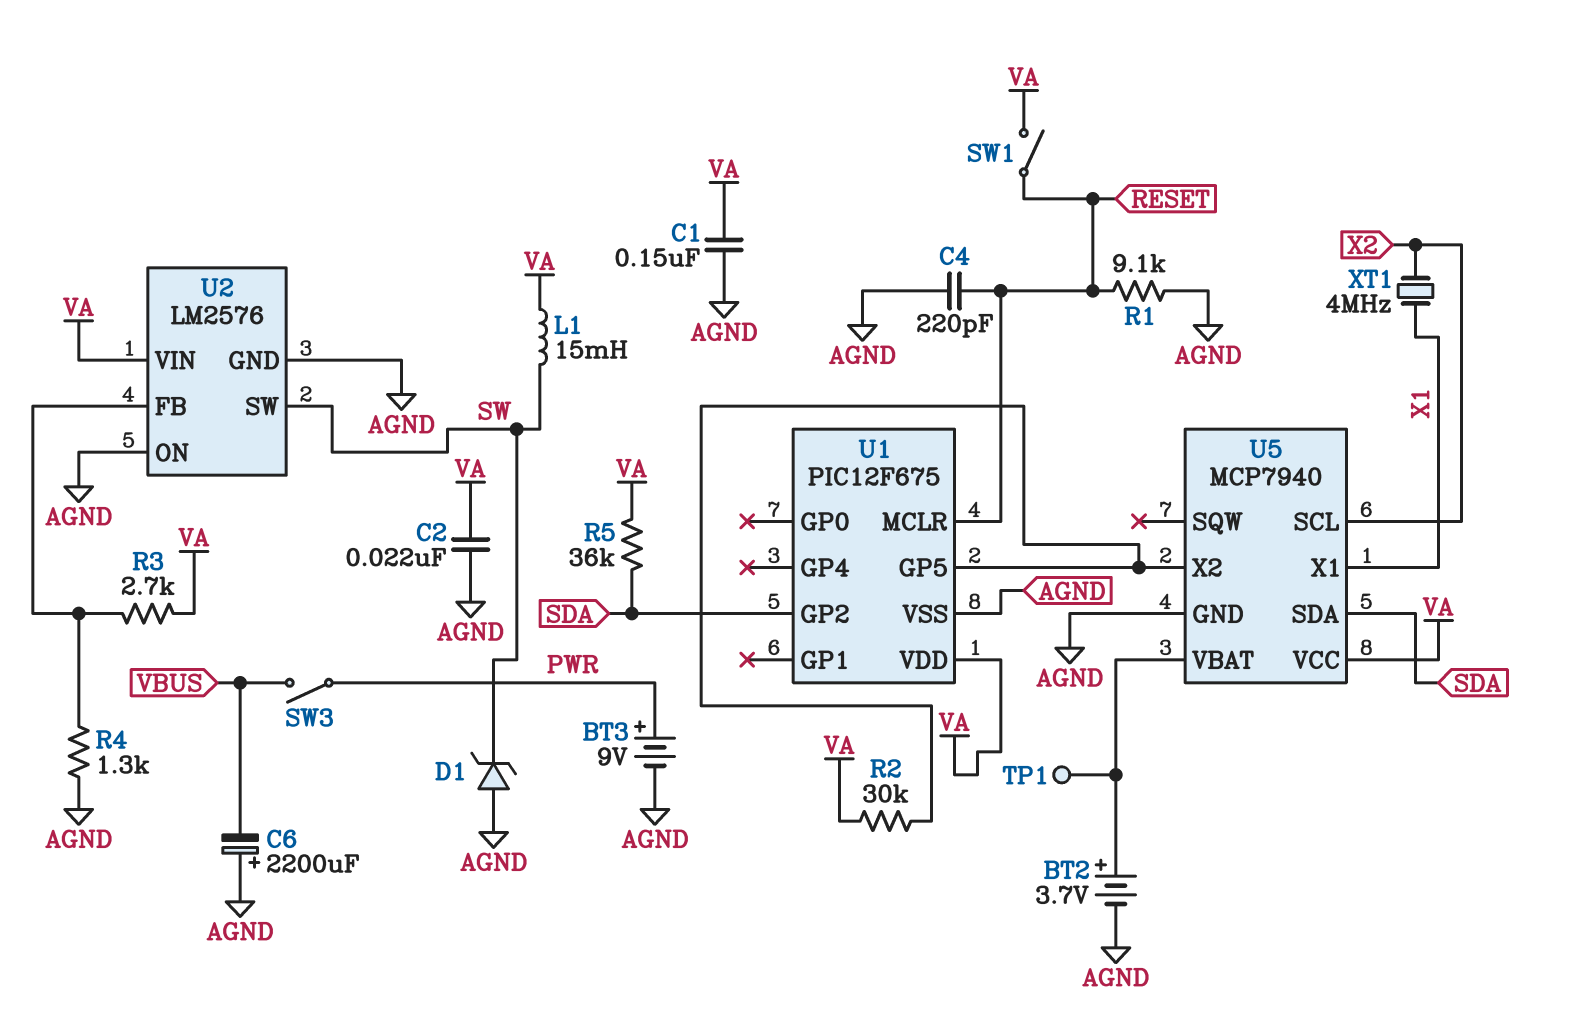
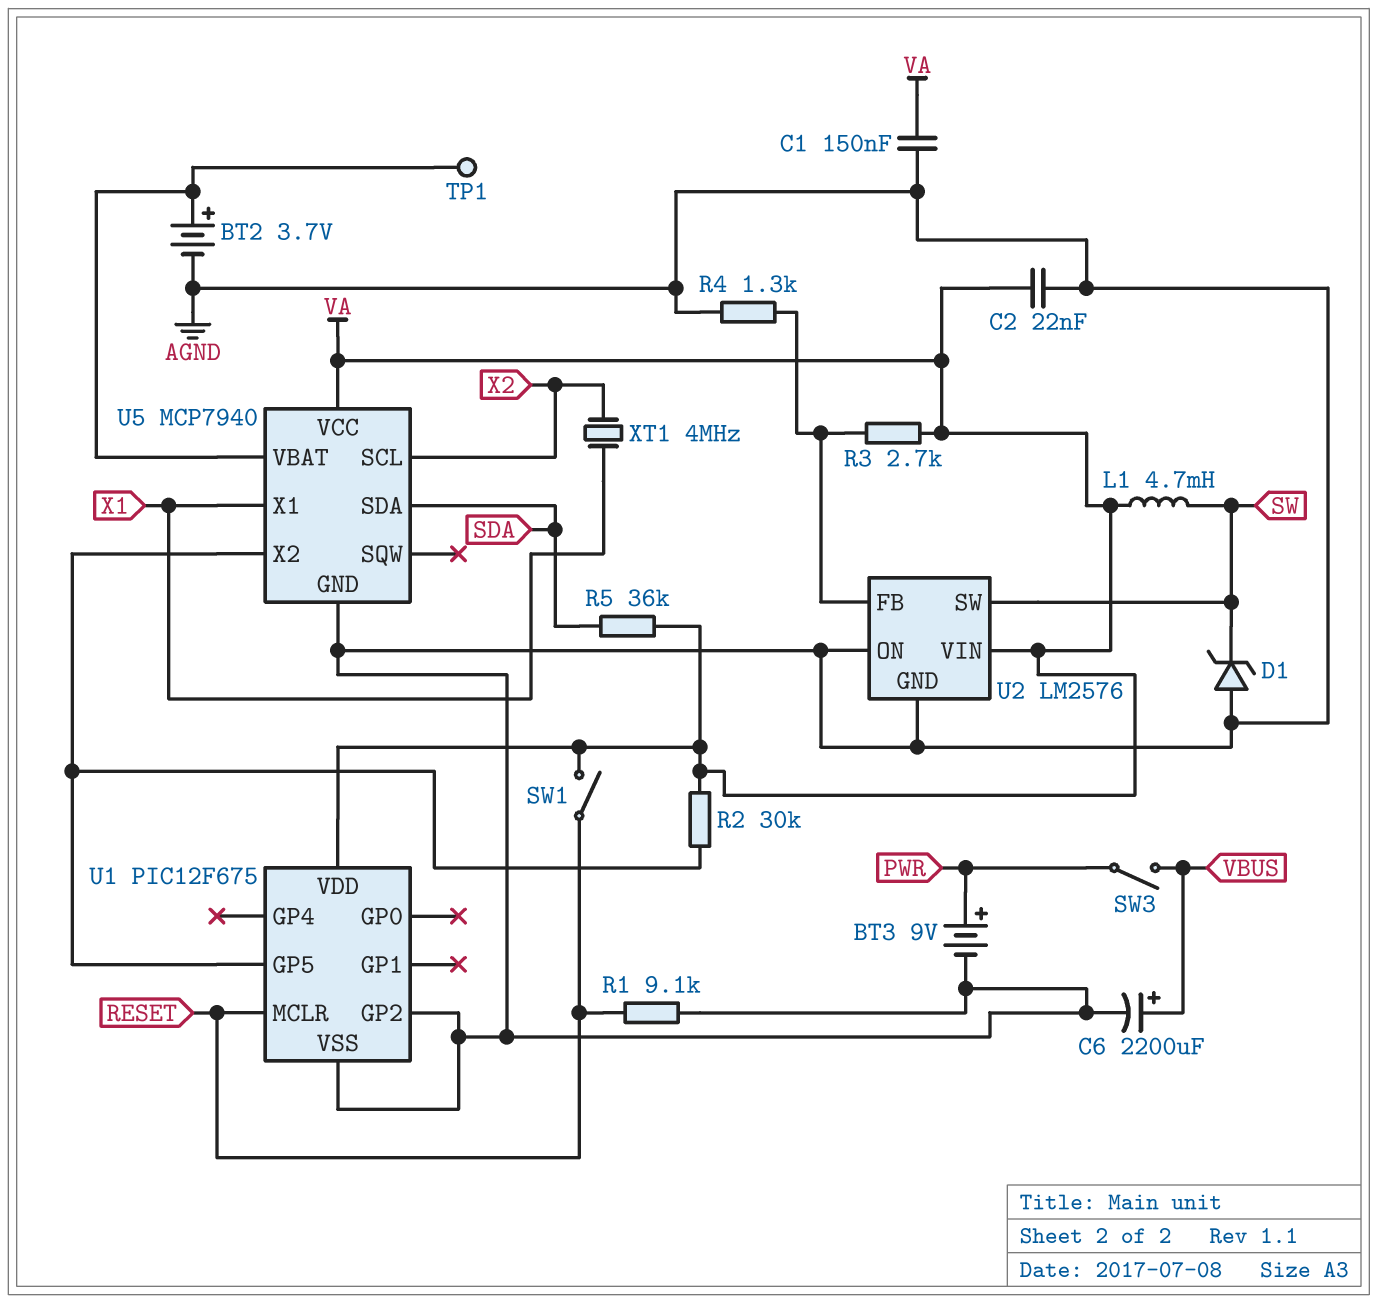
C4: 220pF (AGND, RESET) -> none
C6: 2200uF (plus AGND, minus VBUS) -> 2200uF (plus VBUS, minus AGND)
L1: 15mH (SW, VA) -> 4.7mH (SW, VA)
U1 pin GP2: SDA -> AGND

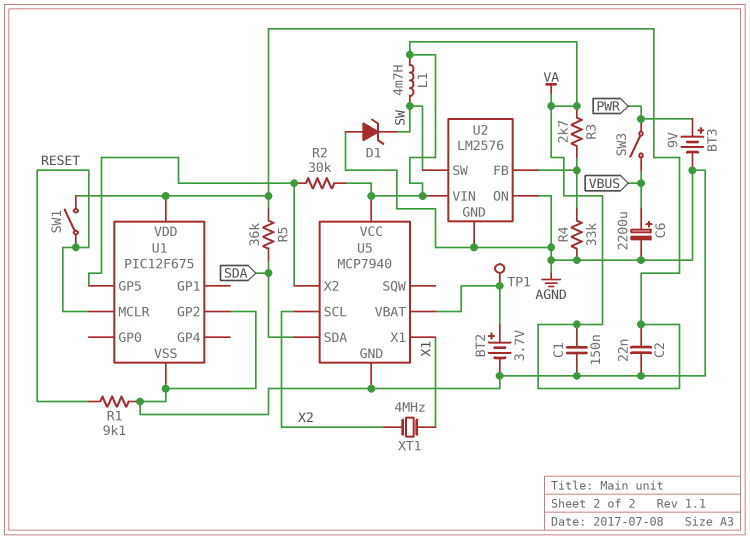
R4: 1.3k (AGND, U2/FB) -> 33k (AGND, U2/FB)

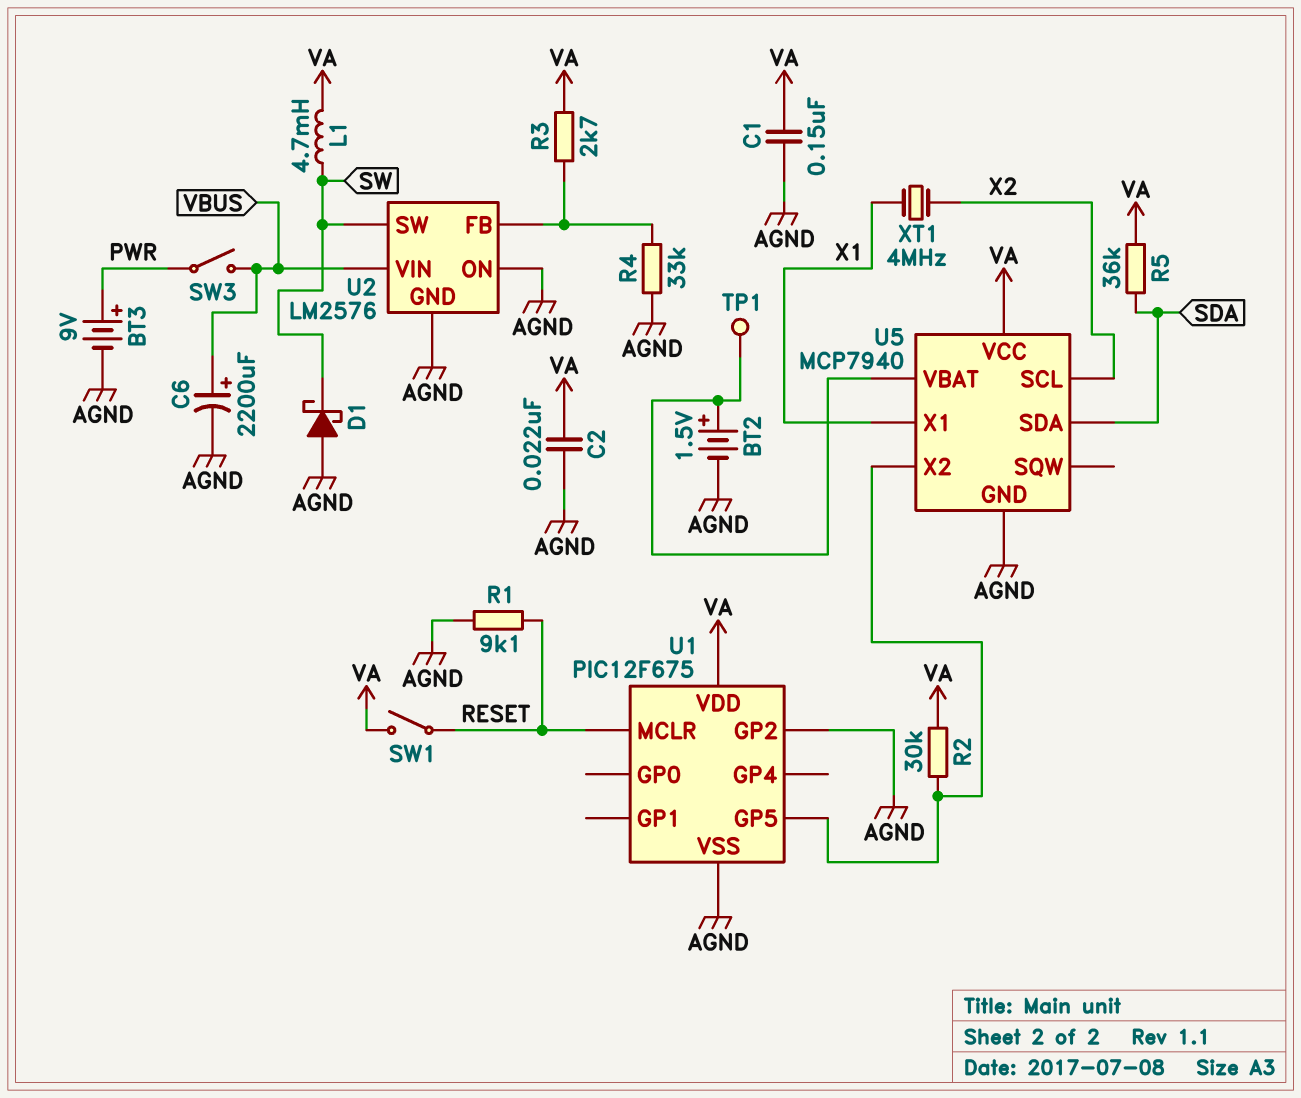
BT2: 3.7V (plus U5/VBAT, minus AGND) -> 1.5V (plus U5/VBAT, minus AGND)
D1: zener (A AGND, K SW) -> schottky (A AGND, K SW)
U2 pin VIN: VA -> VBUS

